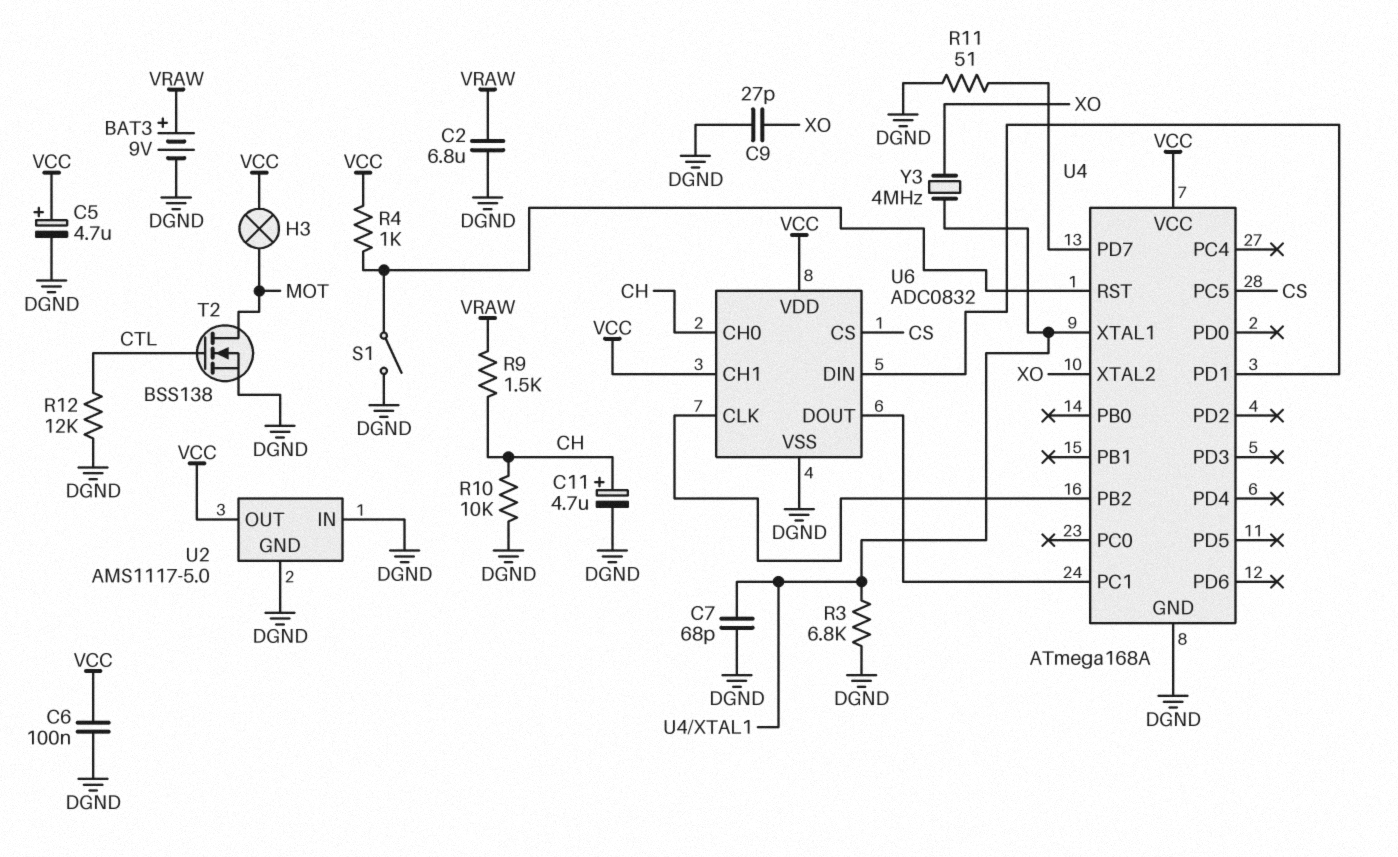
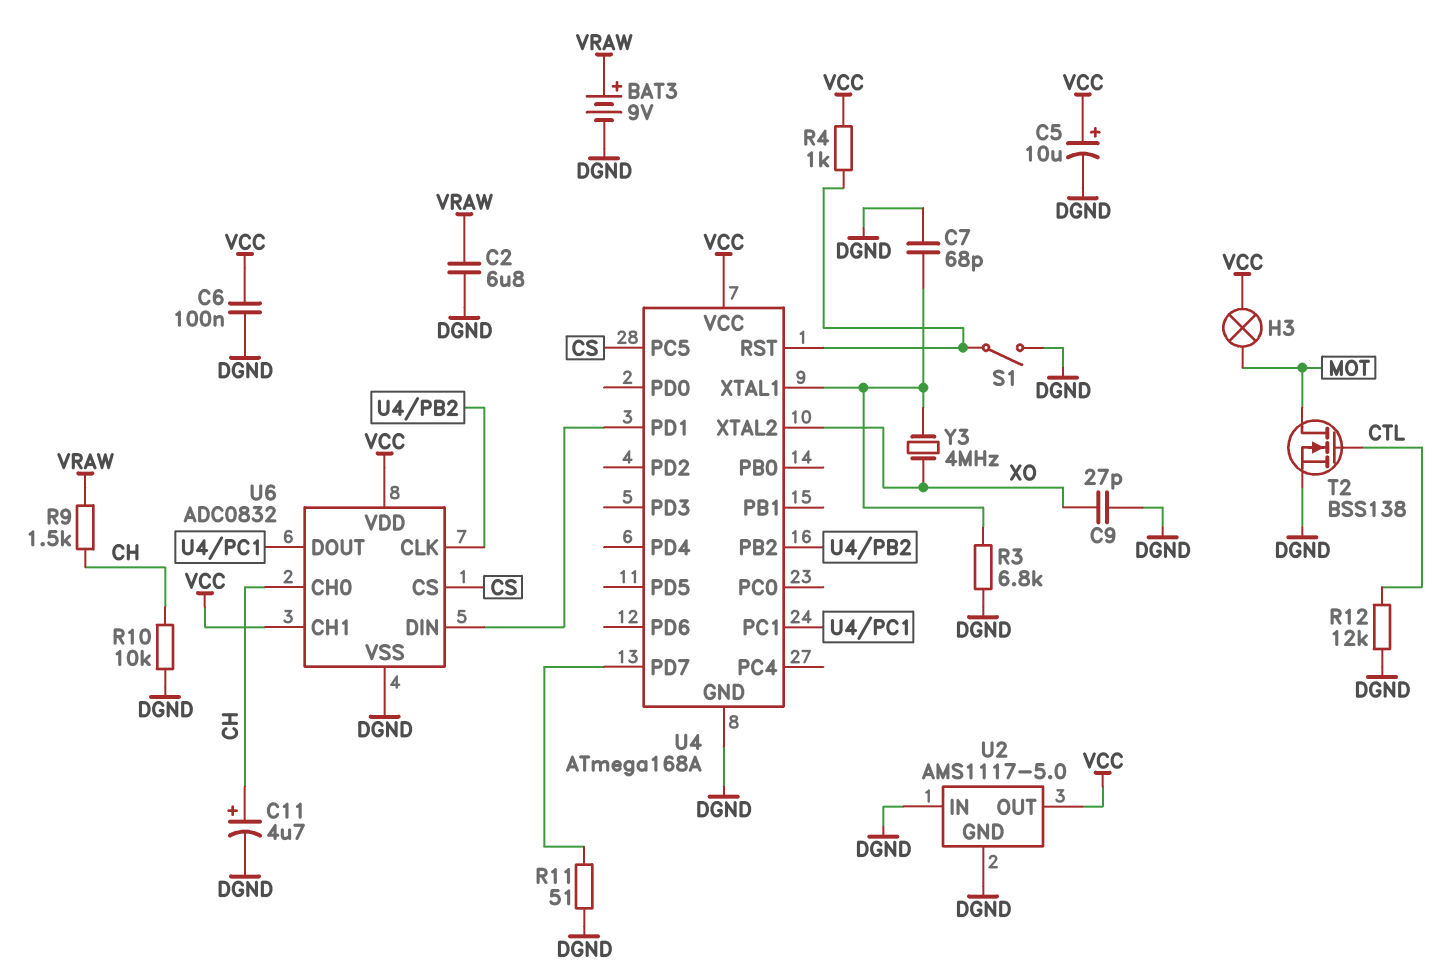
C5: 4.7uF (plus VCC, minus DGND) -> 10uF (plus VCC, minus DGND)

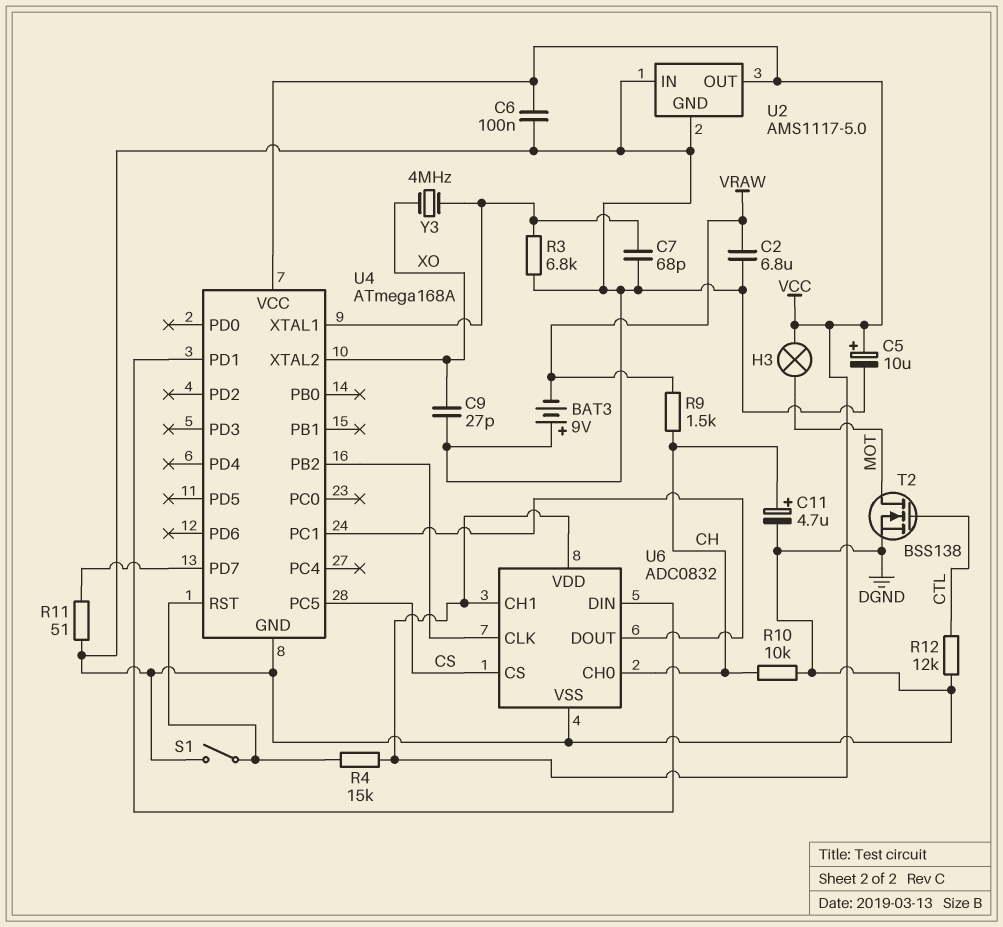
BAT3: 9V (plus VRAW, minus DGND) -> 9V (plus DGND, minus VRAW)
R4: 1k (U4/RST, VCC) -> 15k (U4/RST, VCC)

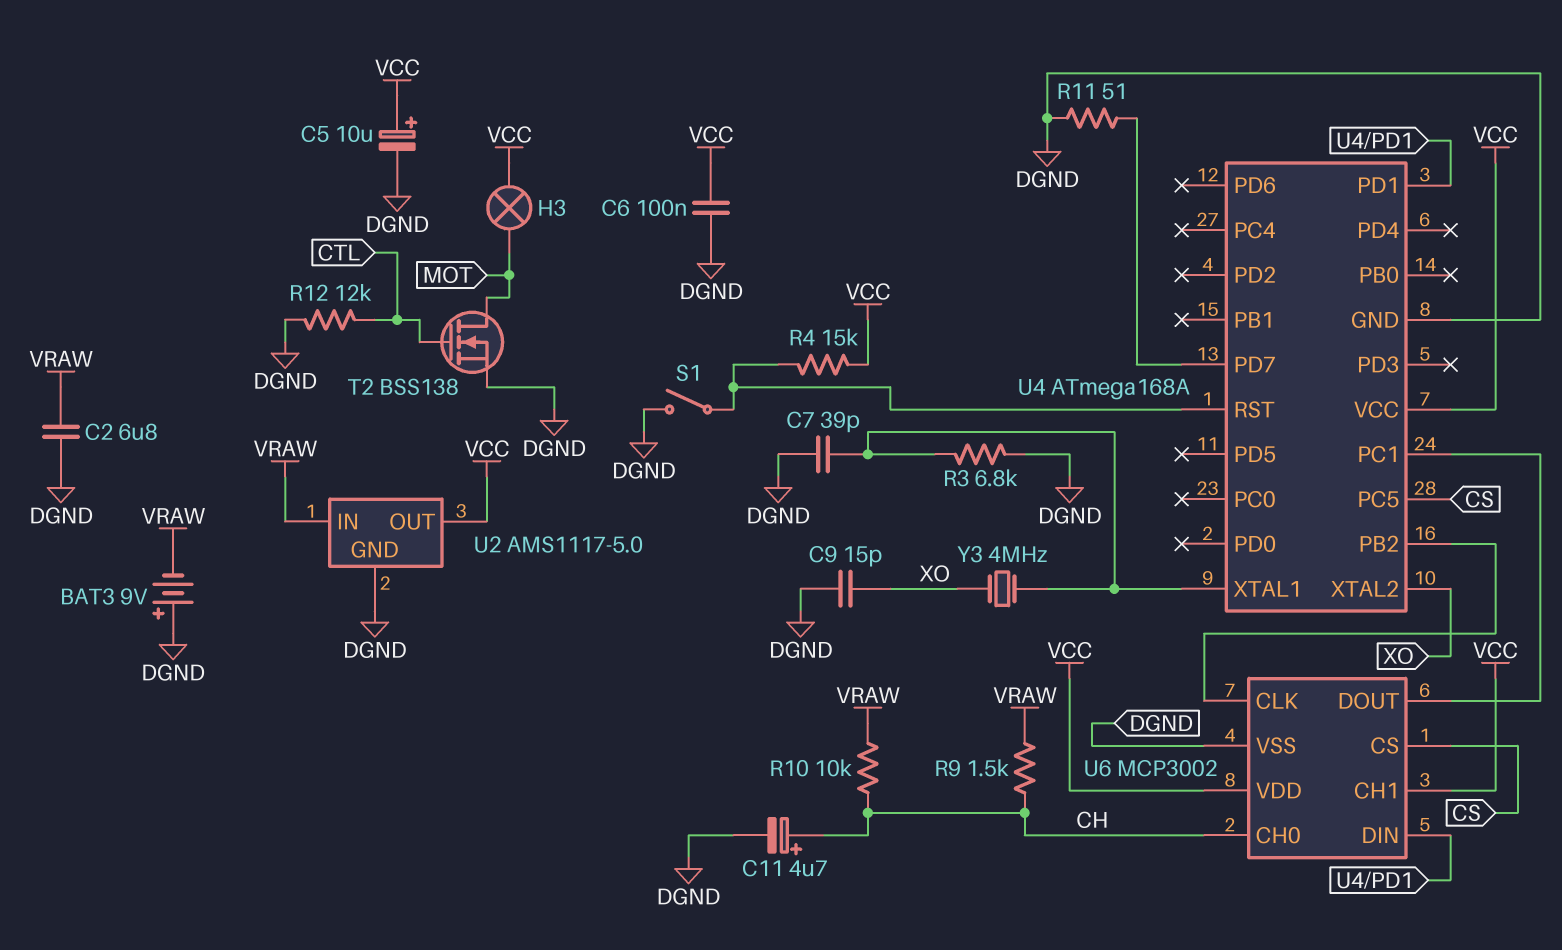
C7: 68pF (DGND, U4/XTAL1) -> 39pF (DGND, U4/XTAL1)
C9: 27pF (DGND, XO) -> 15pF (DGND, XO)
R10: 10k (CH, DGND) -> 10k (CH, VRAW)
U2 pin IN: DGND -> VRAW
U6: ADC0832 -> MCP3002

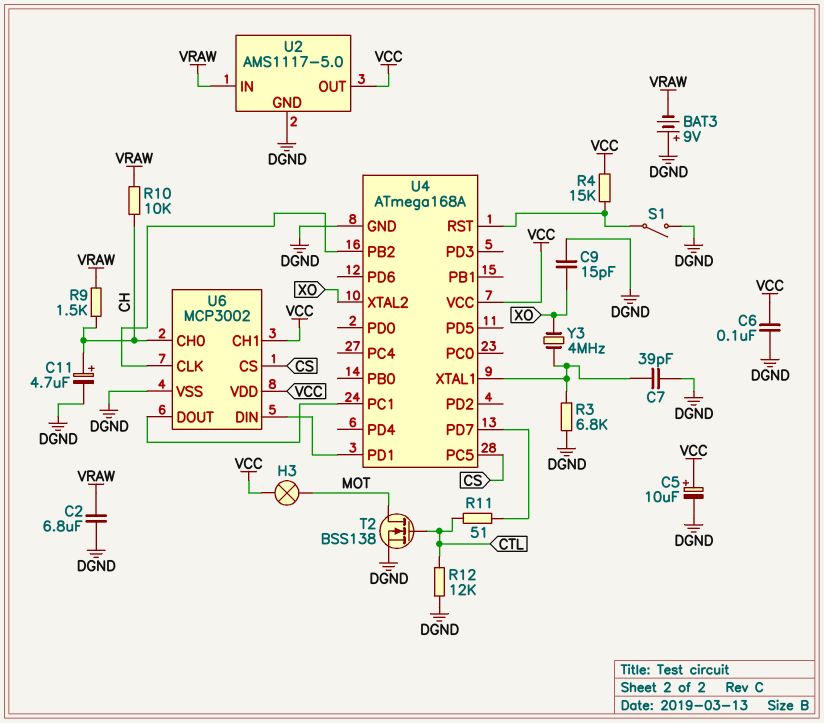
R11: 51 (DGND, U4/PD7) -> 51 (CTL, U4/PD7)

